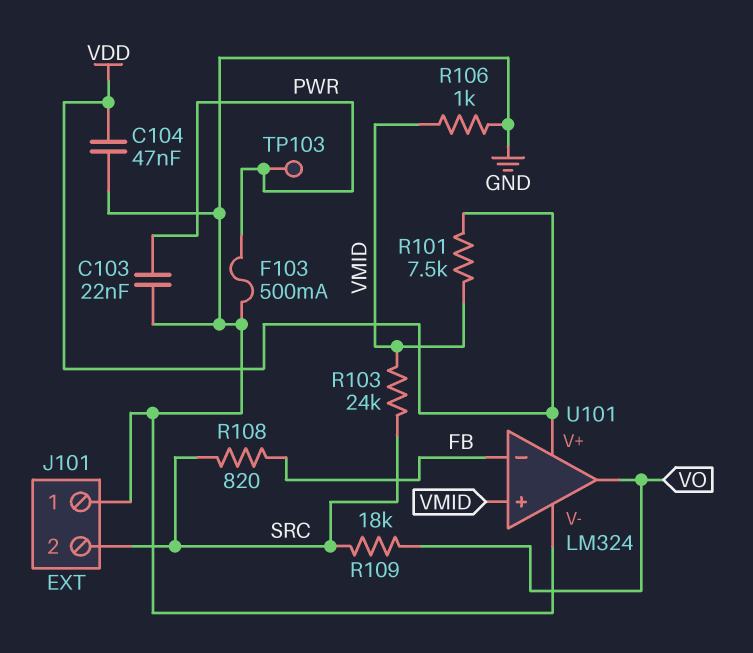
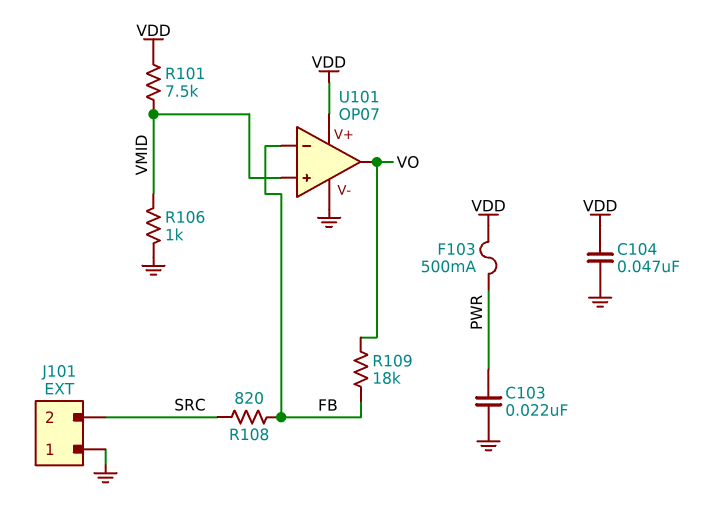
F103: 500mA (GND, PWR) -> 500mA (PWR, VDD)
R103: 24k (SRC, VMID) -> none
R109: 18k (SRC, VO) -> 18k (FB, VO)
TP103: test point (PWR) -> none
U101: LM324 -> OP07

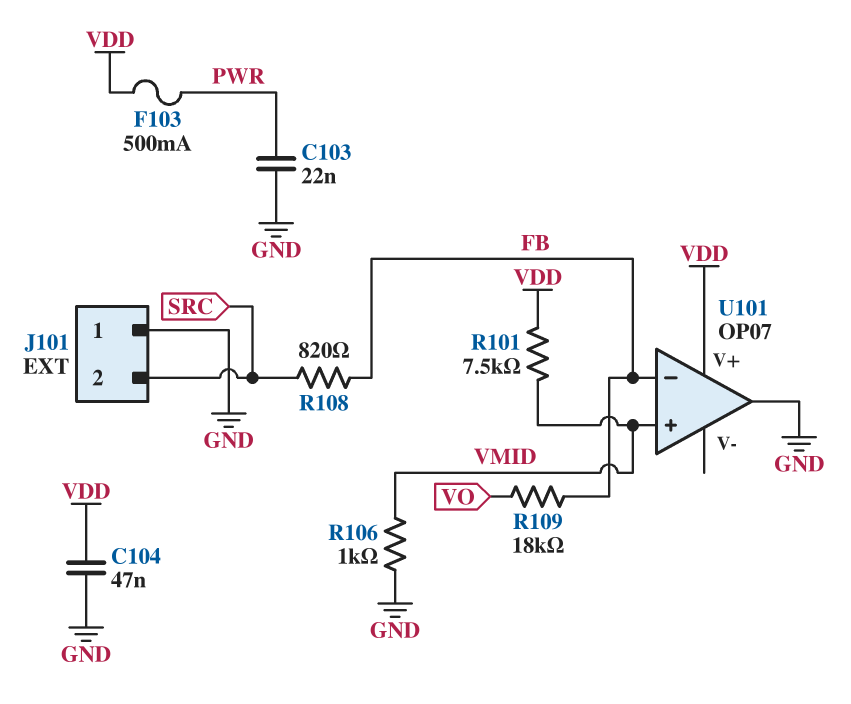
U101 pin V-: GND -> none
U101 pin out: VO -> GND

